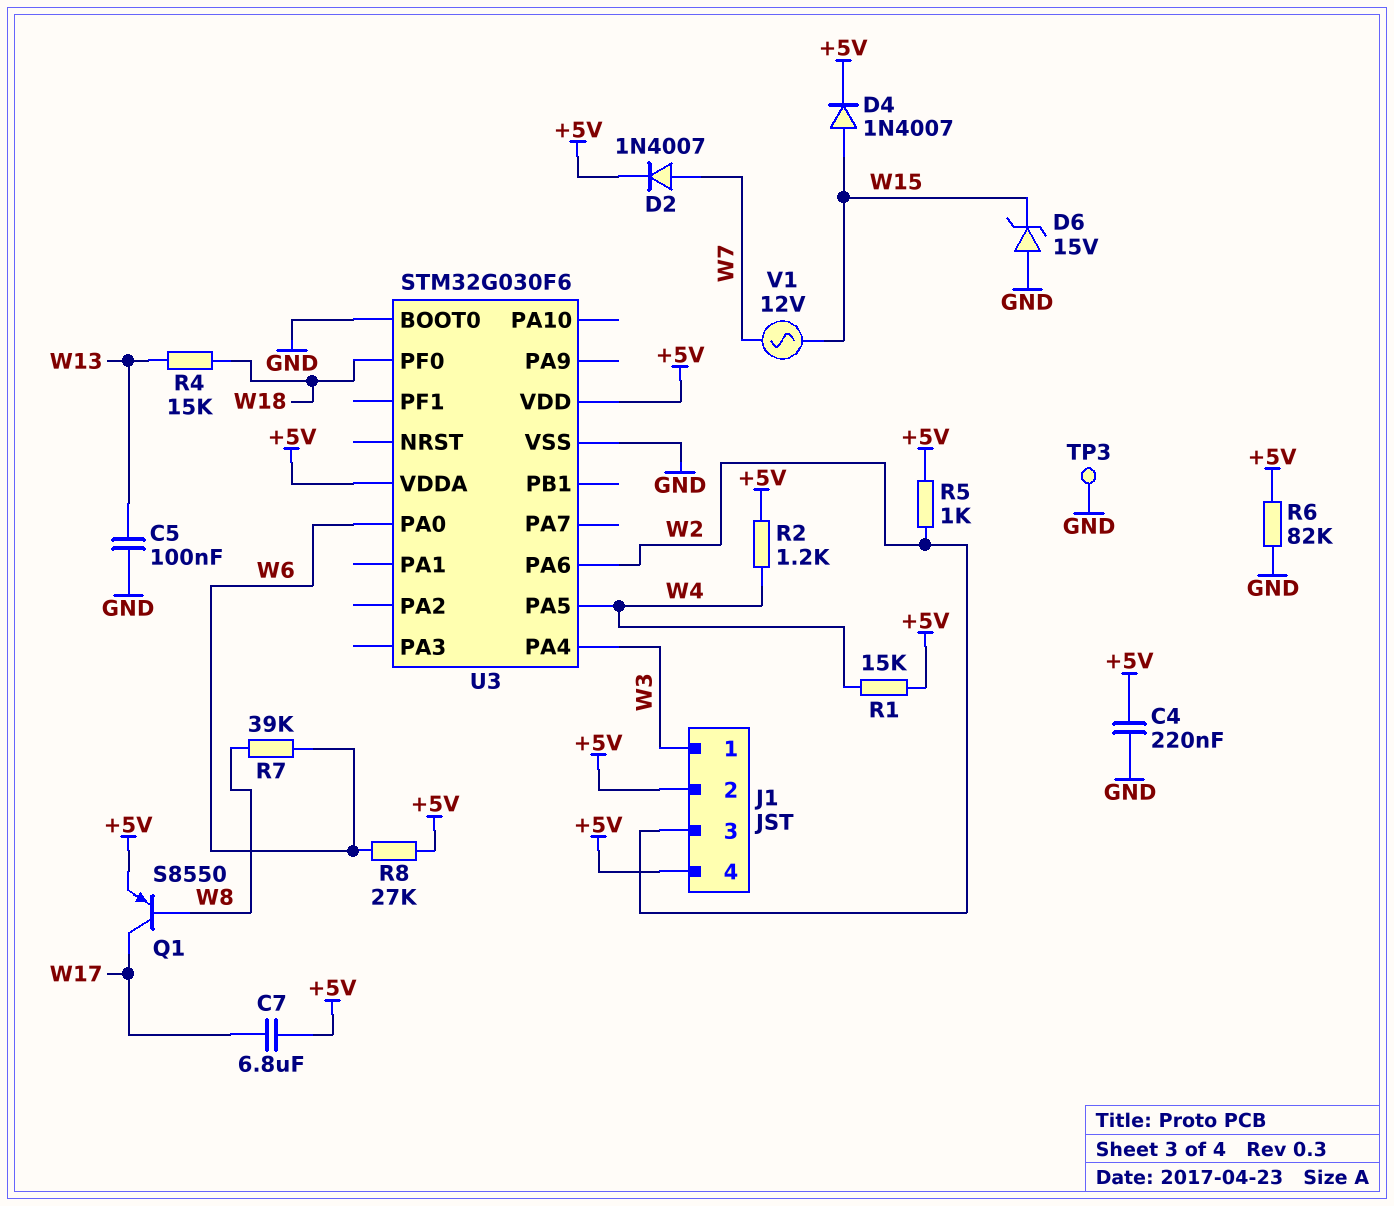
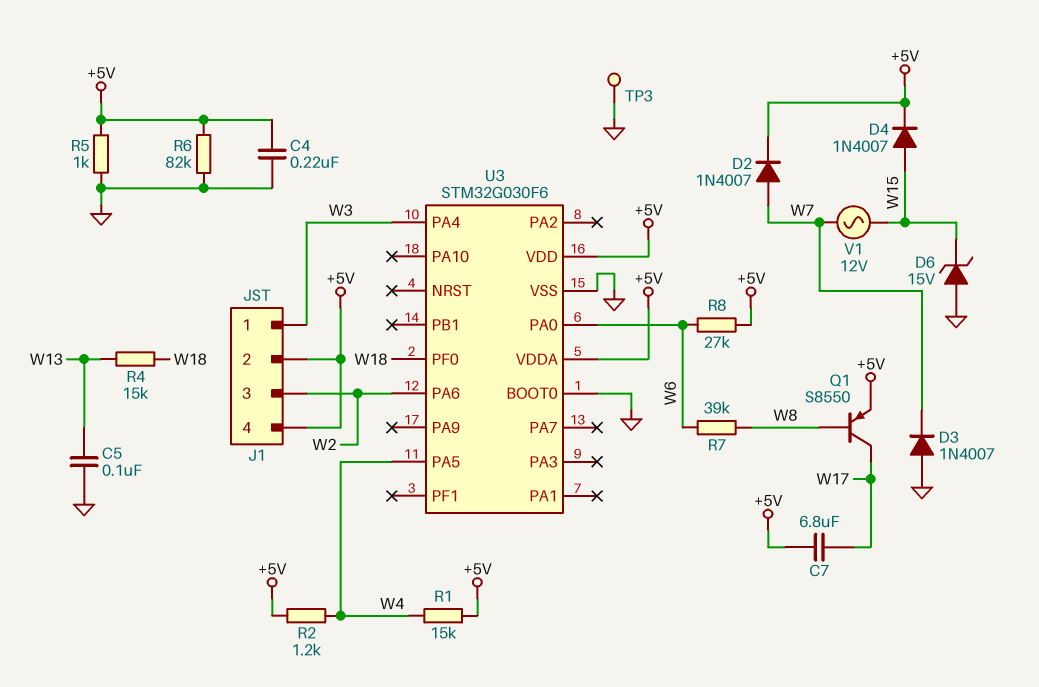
D3: none -> diode 1N4007 (A GND, K W7)
R5: 1k (+5V, W2) -> 1k (+5V, GND)

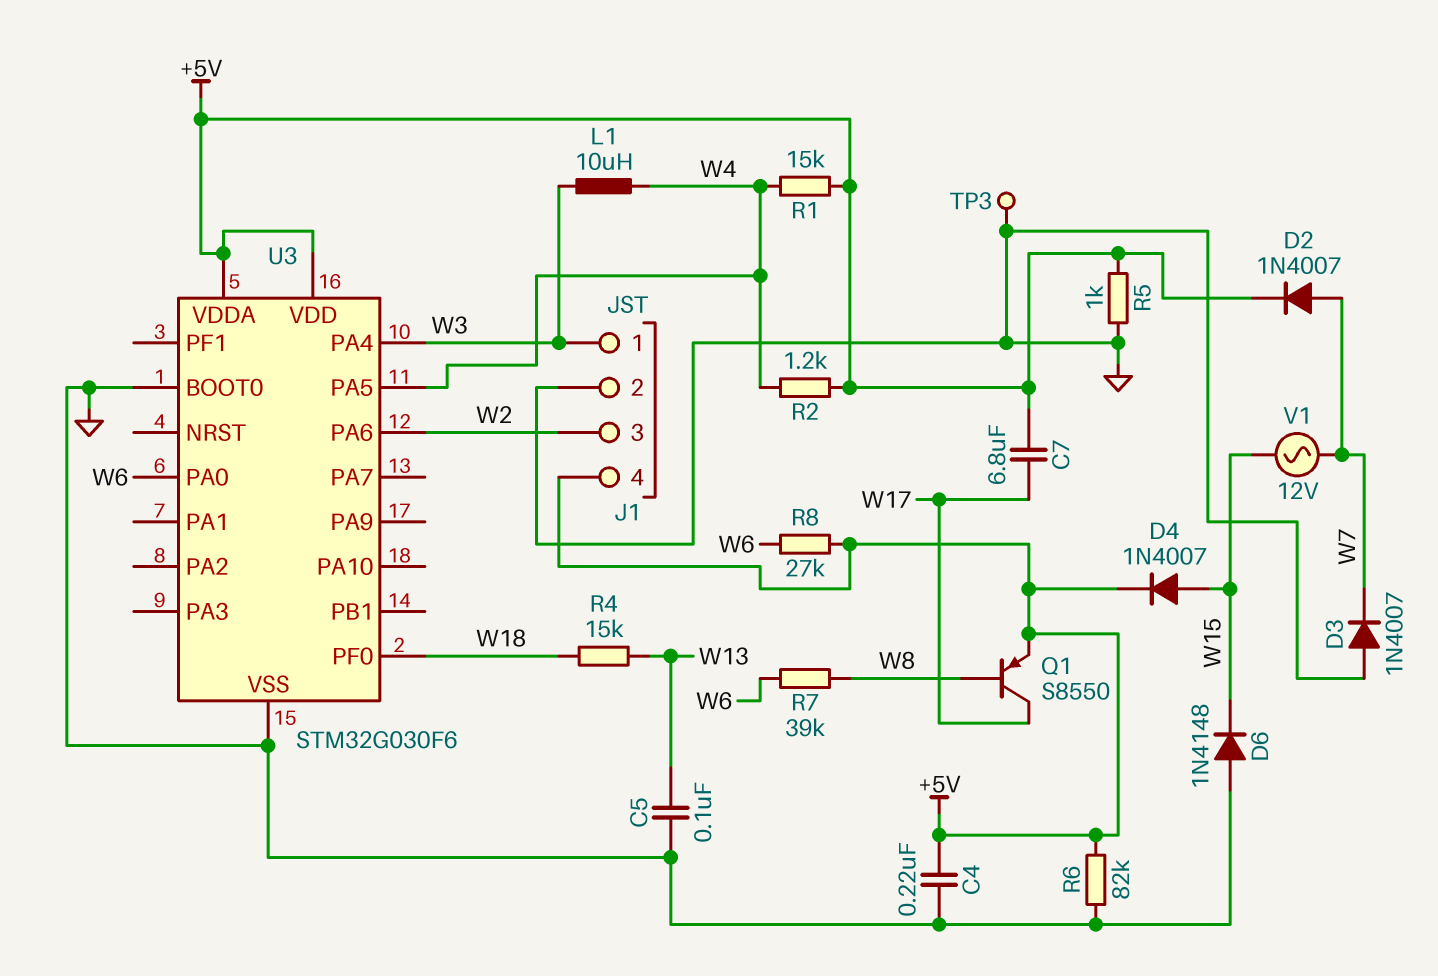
D6: zener 15V (A GND, K W15) -> diode 1N4148 (A GND, K W15)
J1 pin 2: +5V -> GND
L1: none -> 10uH (W3, W4)

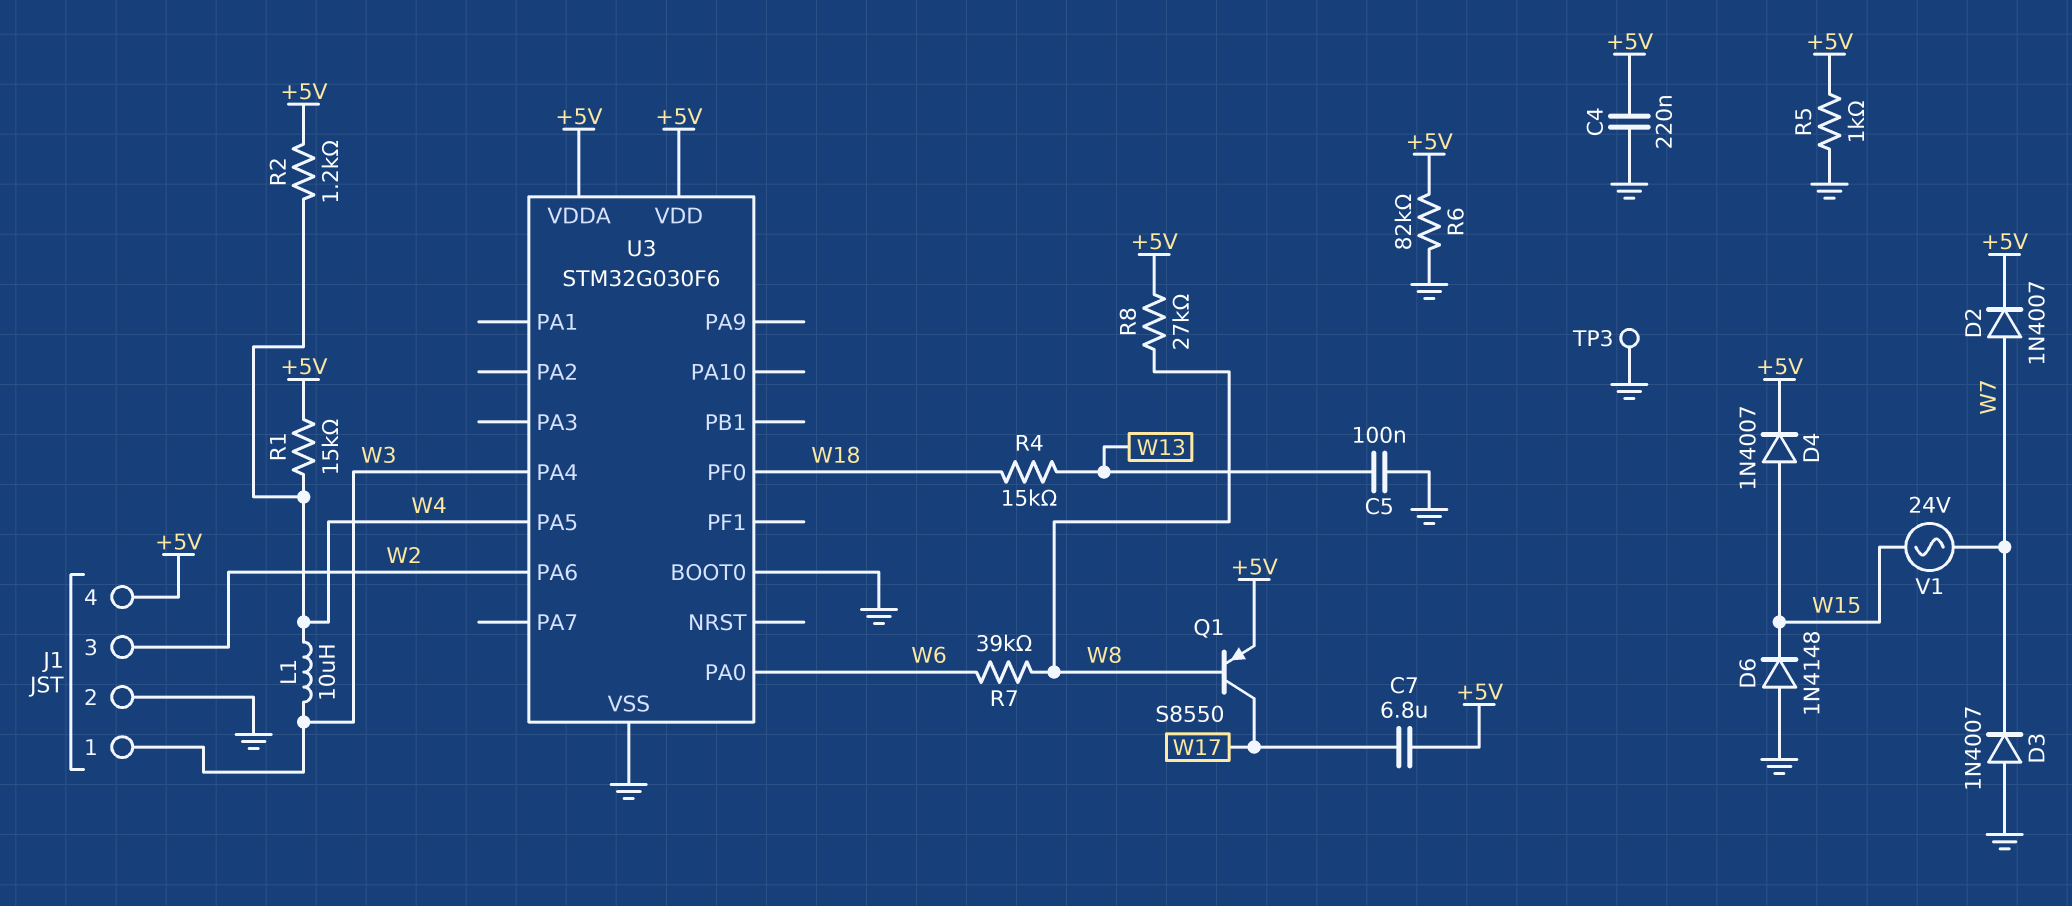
R8: 27k (+5V, W6) -> 27k (+5V, W8)
V1: AC 12V (W7, W15) -> AC 24V (W7, W15)

